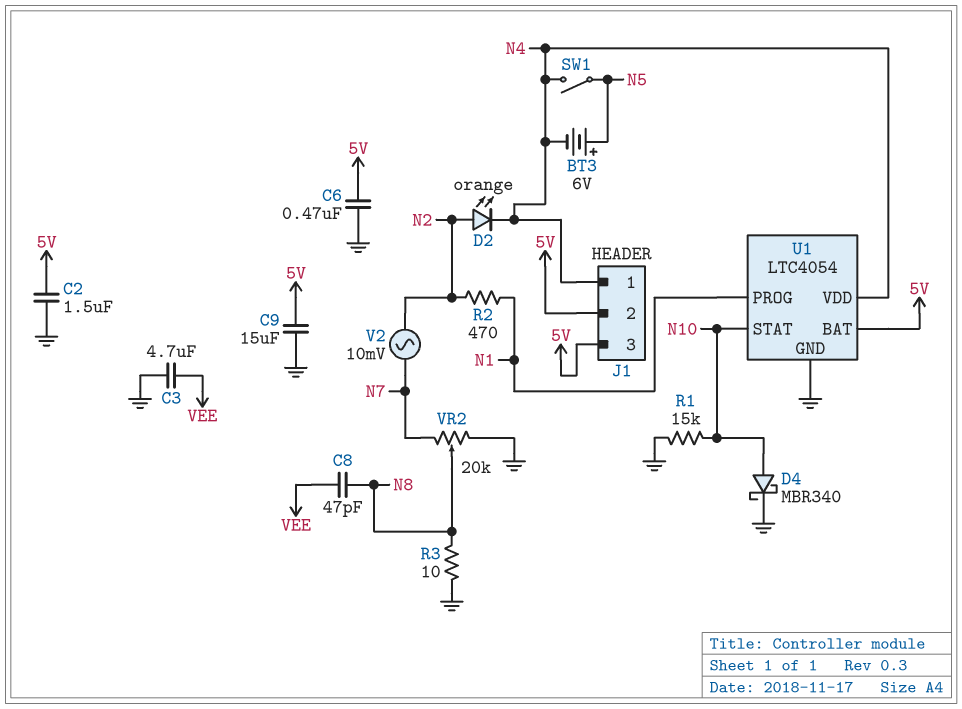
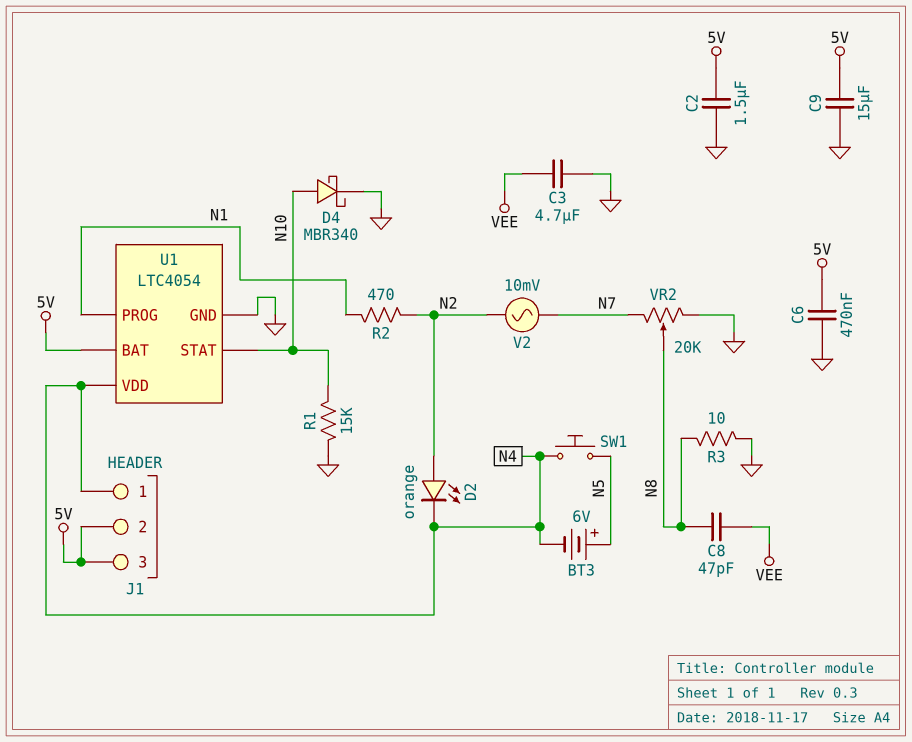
SW1: switch (N4, N5) -> button (N4, N5)

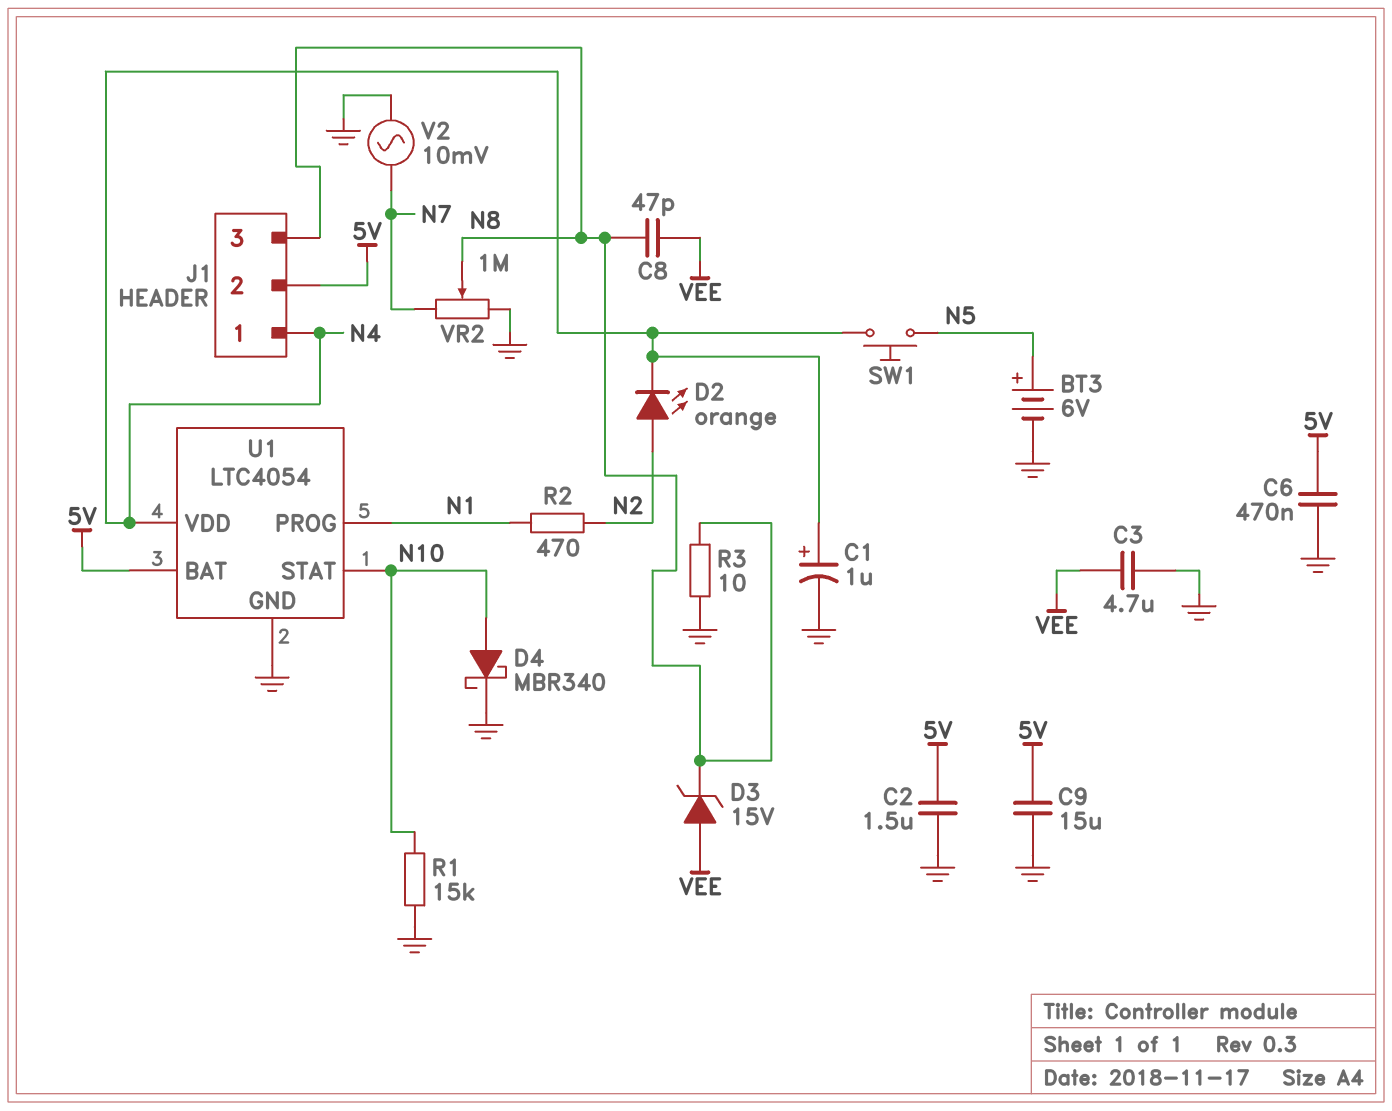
BT3: 6V (plus N5, minus N4) -> 6V (plus N5, minus GND)
C1: none -> 1uF (plus N4, minus GND)
D3: none -> zener 15V (A VEE, K N8)
J1 pin 3: 5V -> N8
V2: AC 10mV (N2, N7) -> AC 10mV (GND, N7)
VR2: 20k (GND, N7, wiper N8) -> 1M (GND, N7, wiper N8)

